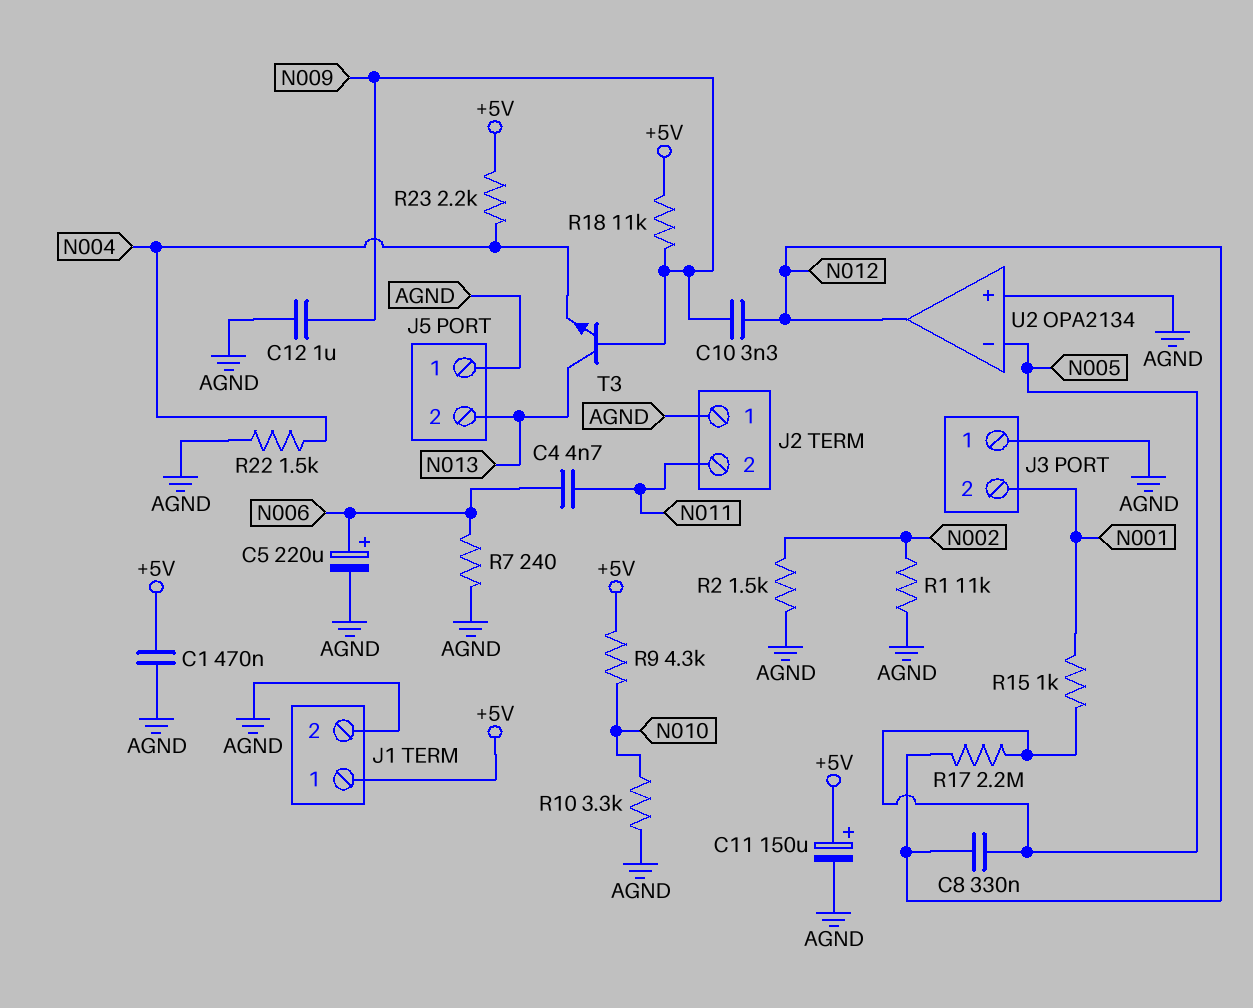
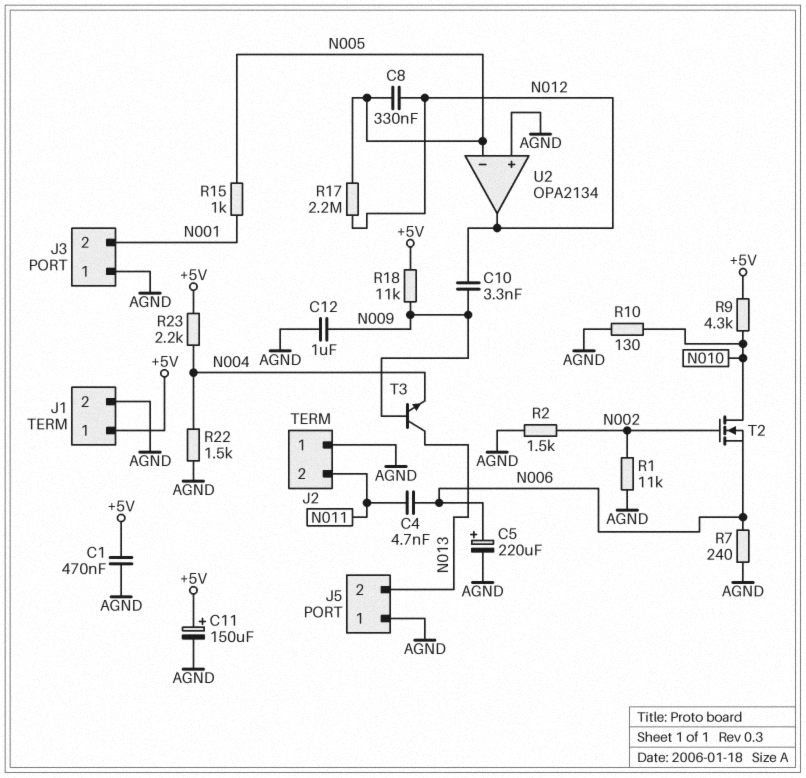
R10: 3.3k (AGND, N010) -> 130 (AGND, N010)
T2: none -> NMOS (G N002, D N010, S N006)

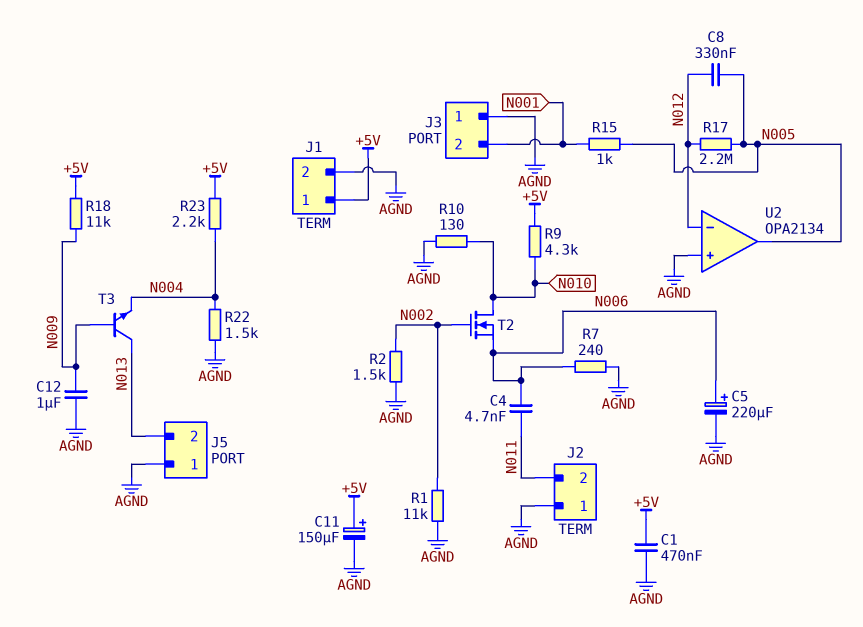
C10: 3.3nF (N009, N012) -> none
U2 pin in-: N005 -> N012
U2 pin out: N012 -> N005

